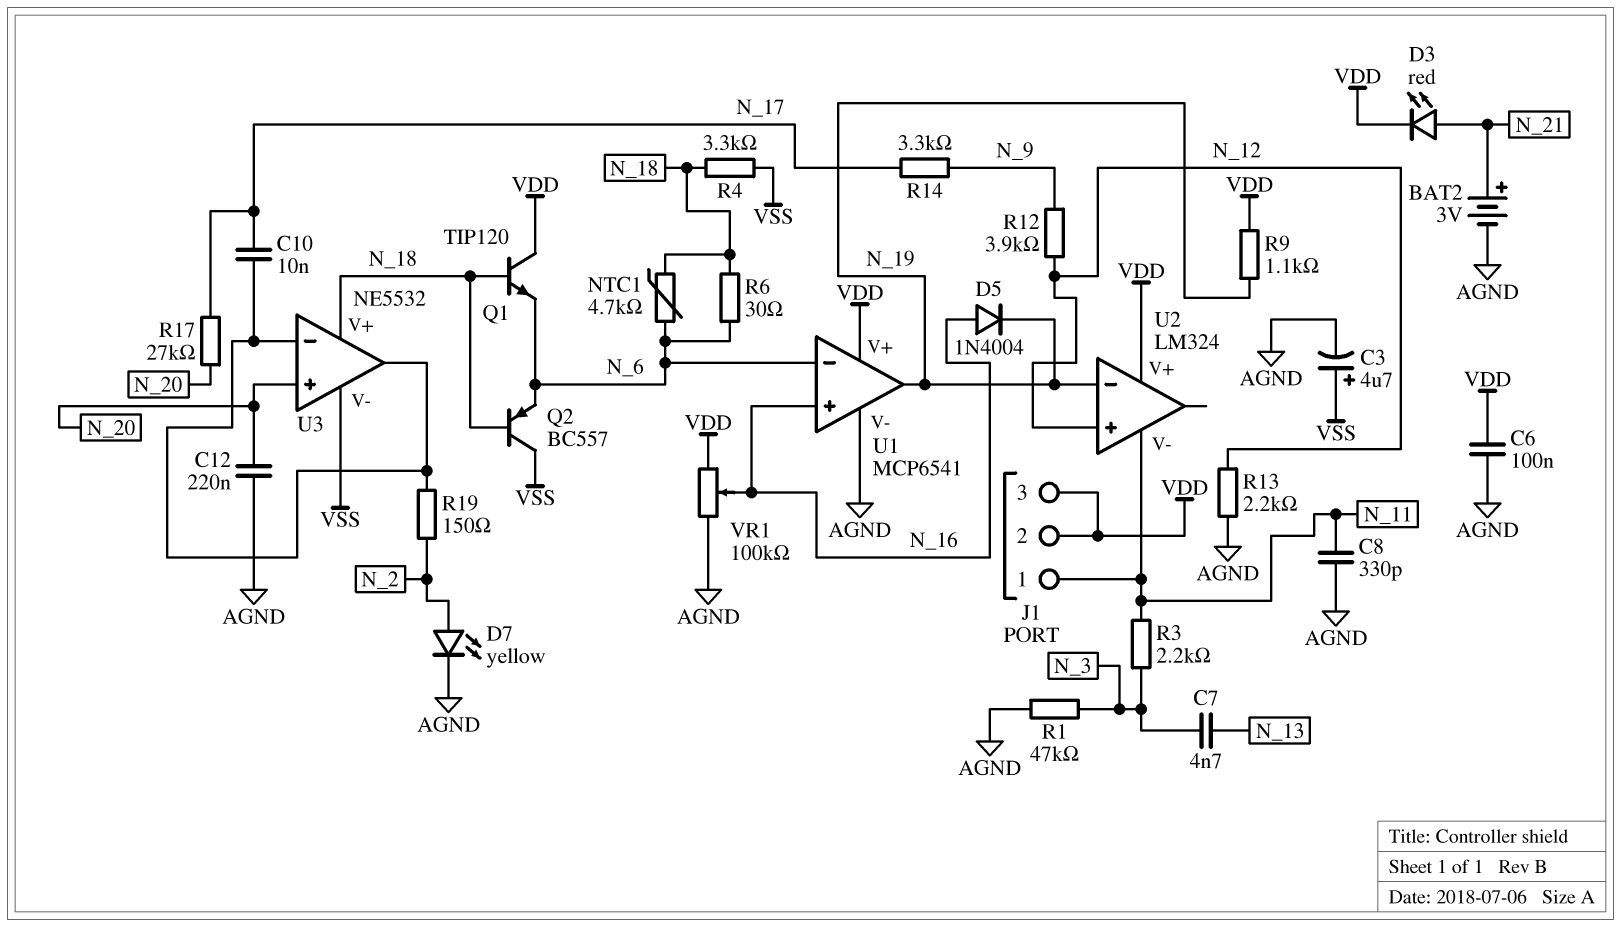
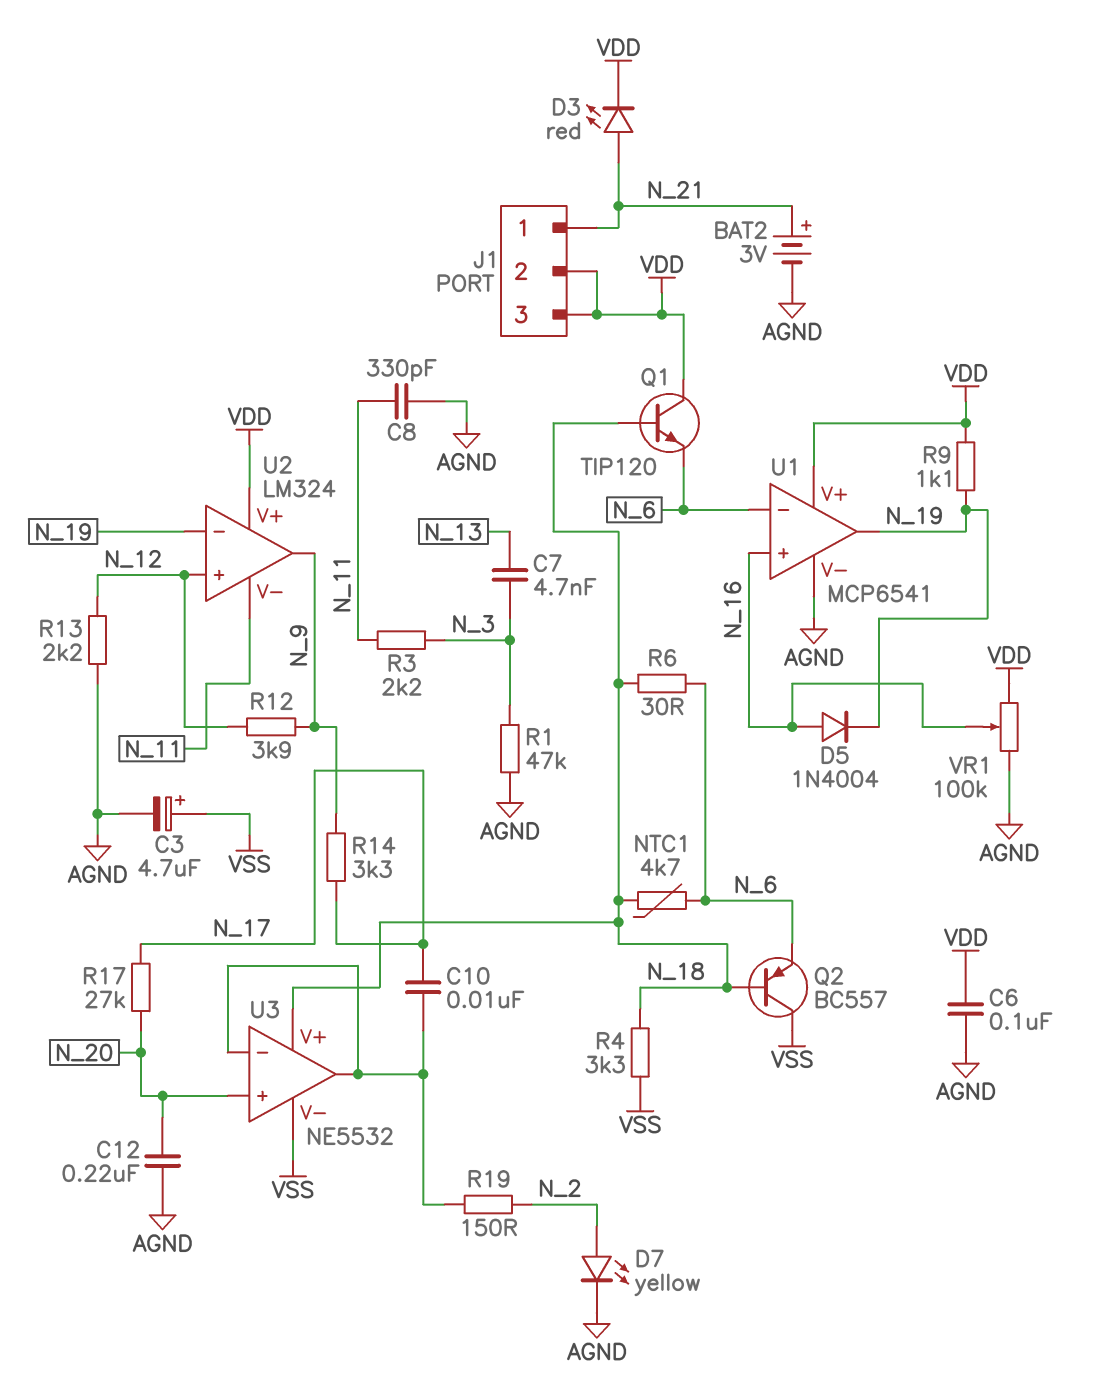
J1 pin 1: N_11 -> N_21
U2 pin out: none -> N_9

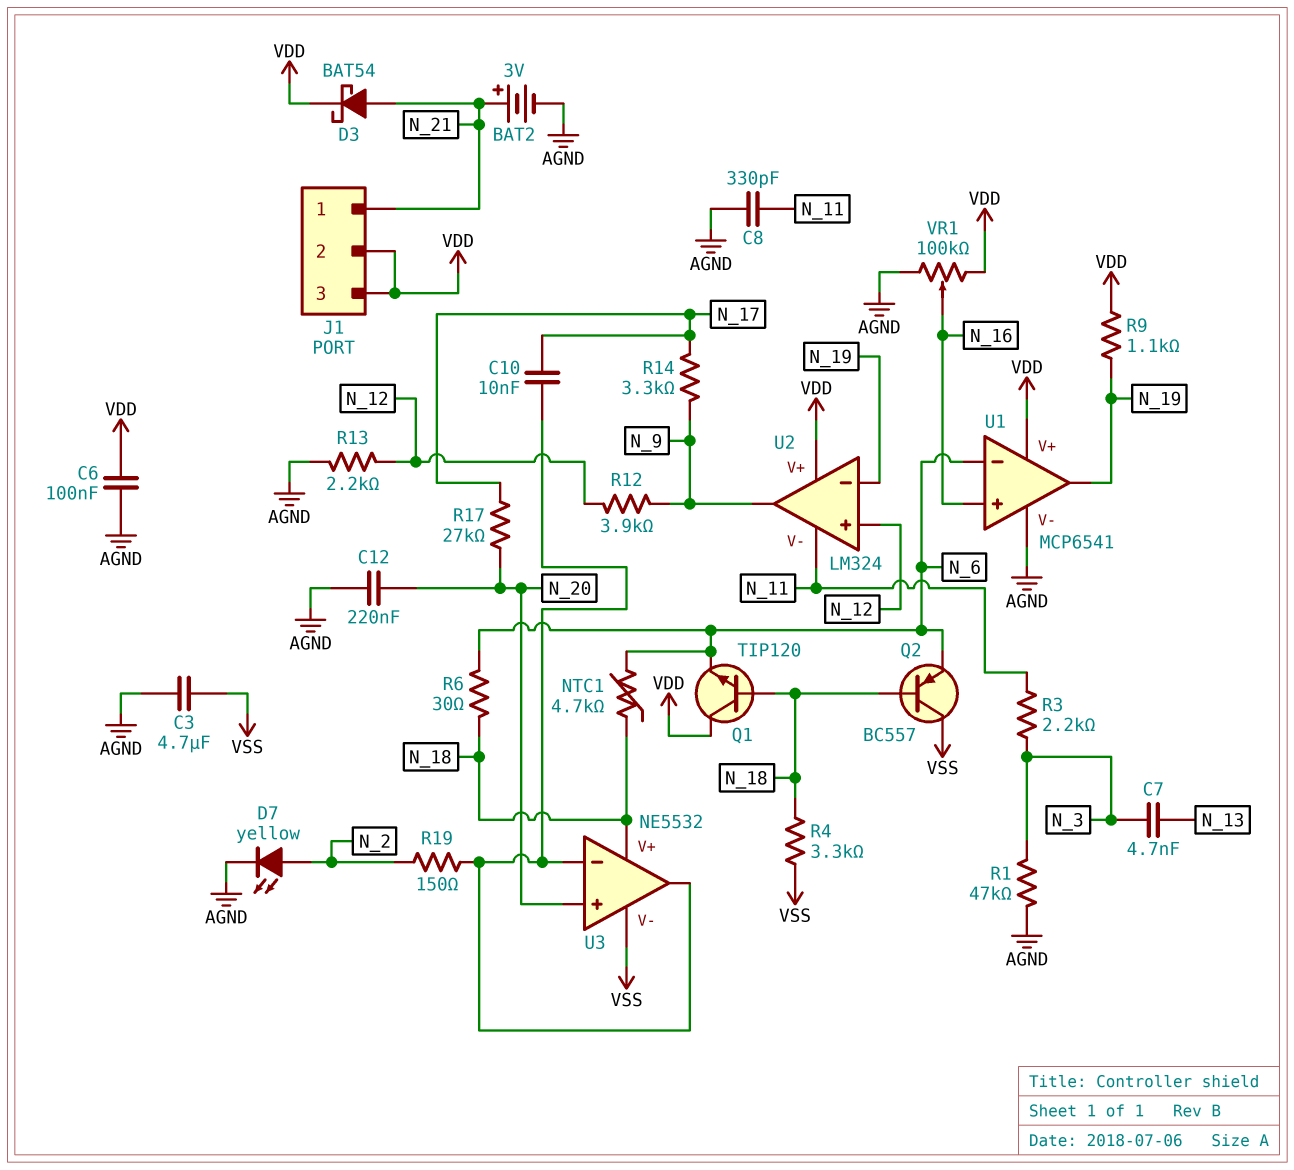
C3: 4.7uF (plus VSS, minus AGND) -> 4.7uF (AGND, VSS)
D3: LED red (A N_21, K VDD) -> schottky BAT54 (A N_21, K VDD)
D5: diode 1N4004 (A N_16, K N_19) -> none

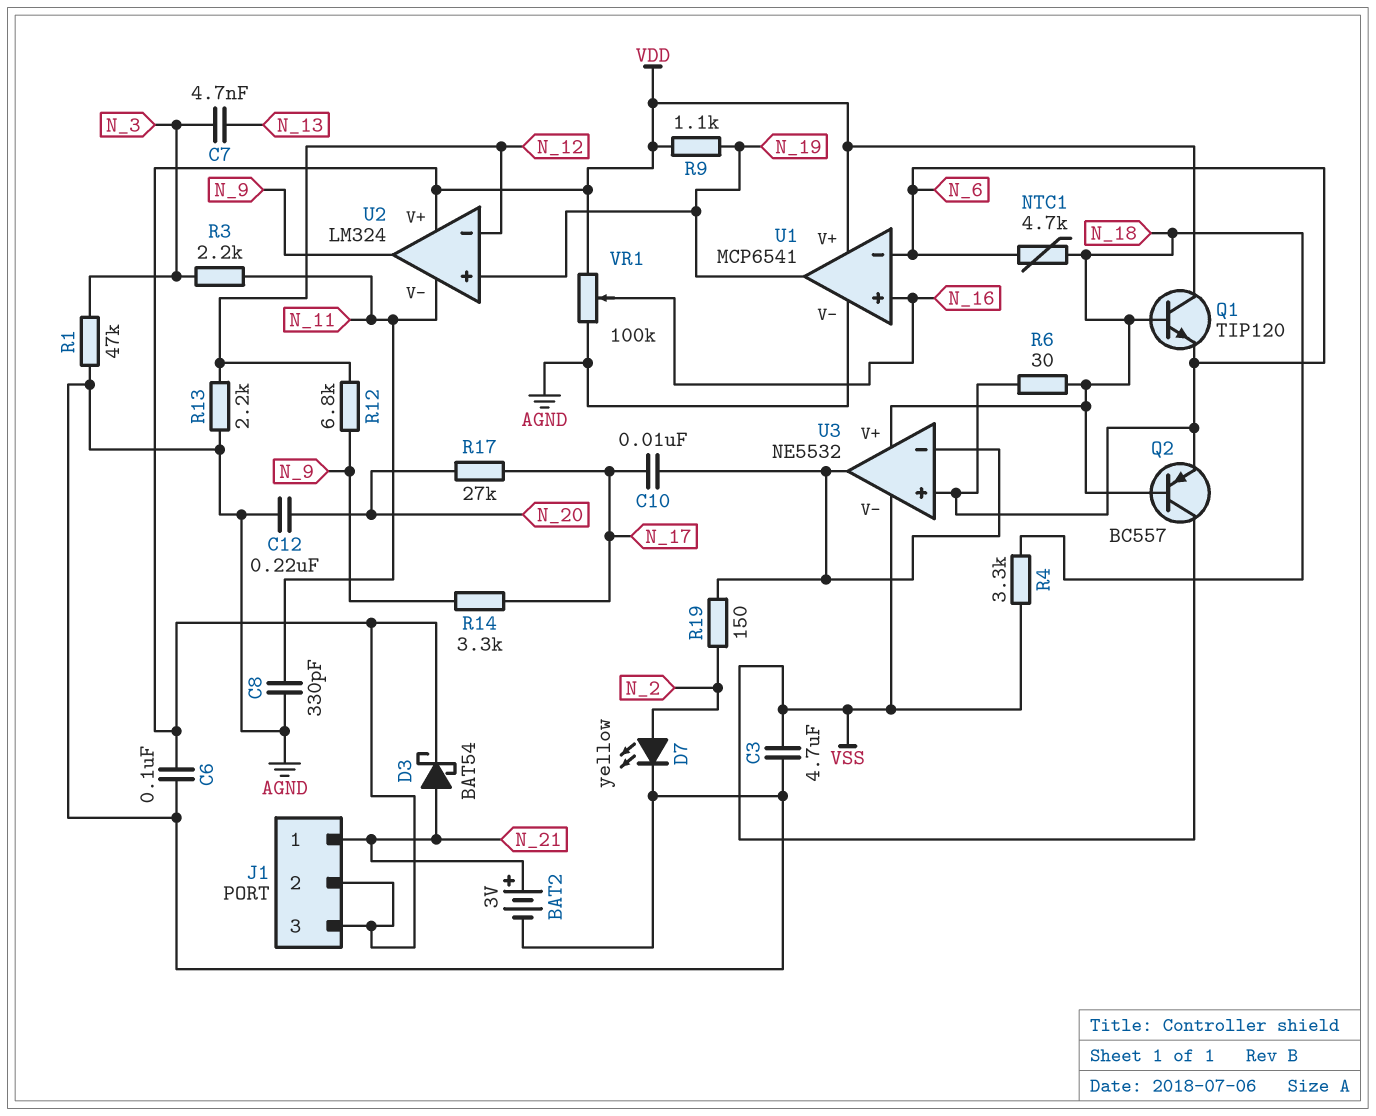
R12: 3.9k (N_9, N_12) -> 6.8k (N_9, N_12)
U2 pin in+: N_12 -> N_19
U2 pin in-: N_19 -> N_12
U3 pin in+: N_20 -> N_6

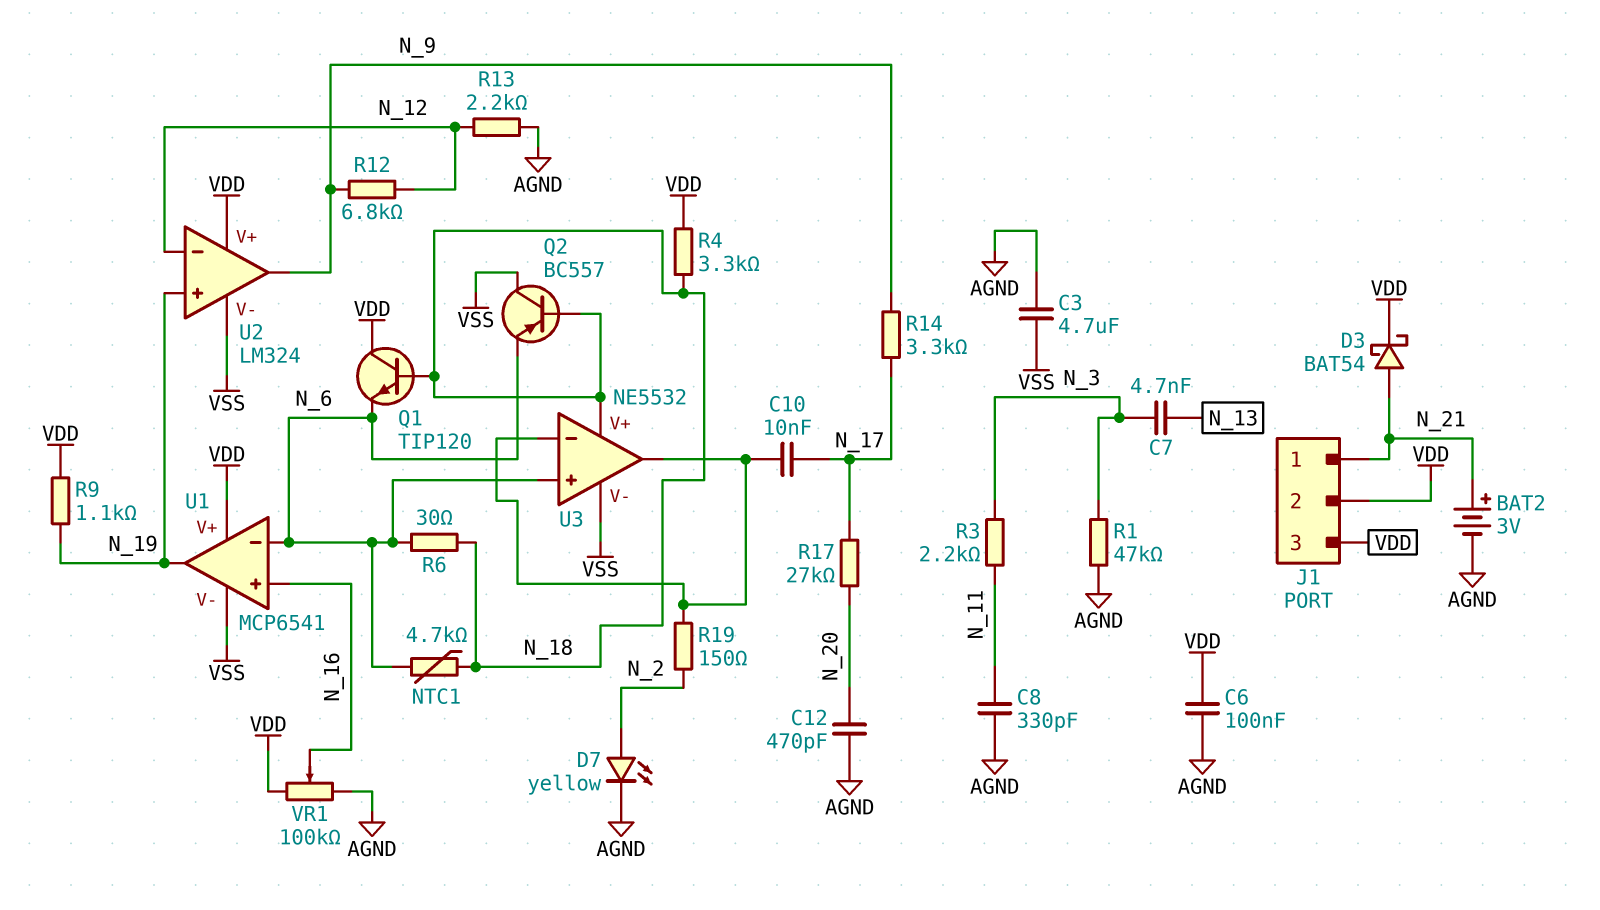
C12: 220nF (AGND, N_20) -> 470pF (AGND, N_20)
R4: 3.3k (N_18, VSS) -> 3.3k (N_18, VDD)
U1 pin V-: AGND -> VSS
U2 pin V-: N_11 -> VSS

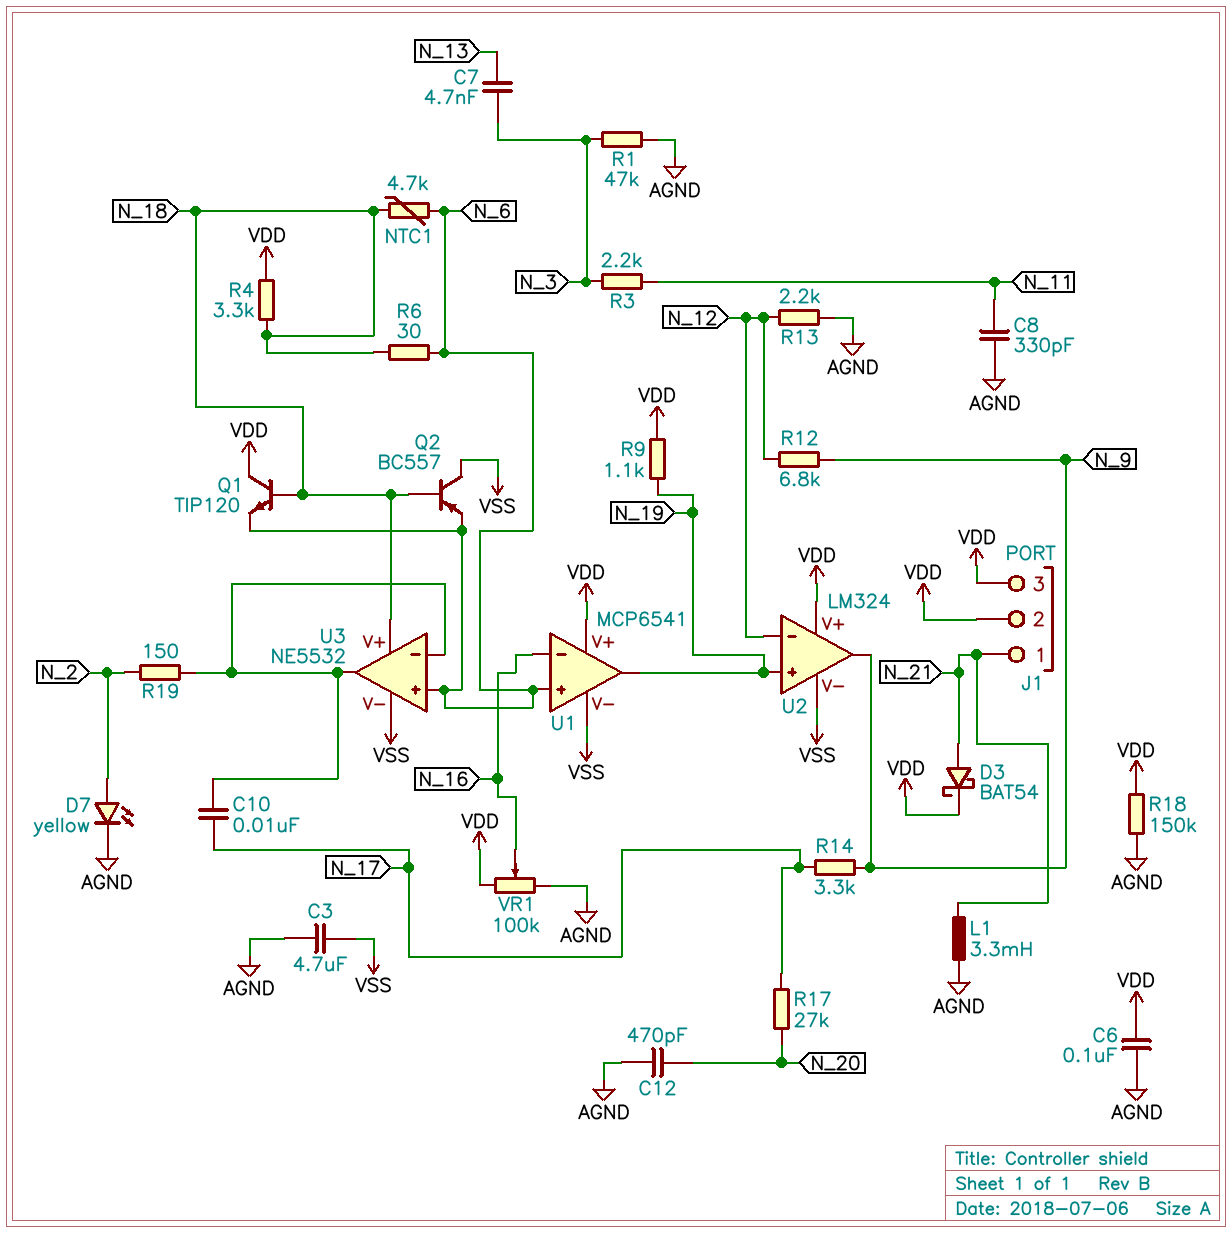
BAT2: 3V (plus N_21, minus AGND) -> none
L1: none -> 3.3mH (AGND, N_21)
R18: none -> 150k (AGND, VDD)
U1 pin in+: N_16 -> N_6
U1 pin in-: N_6 -> N_16

